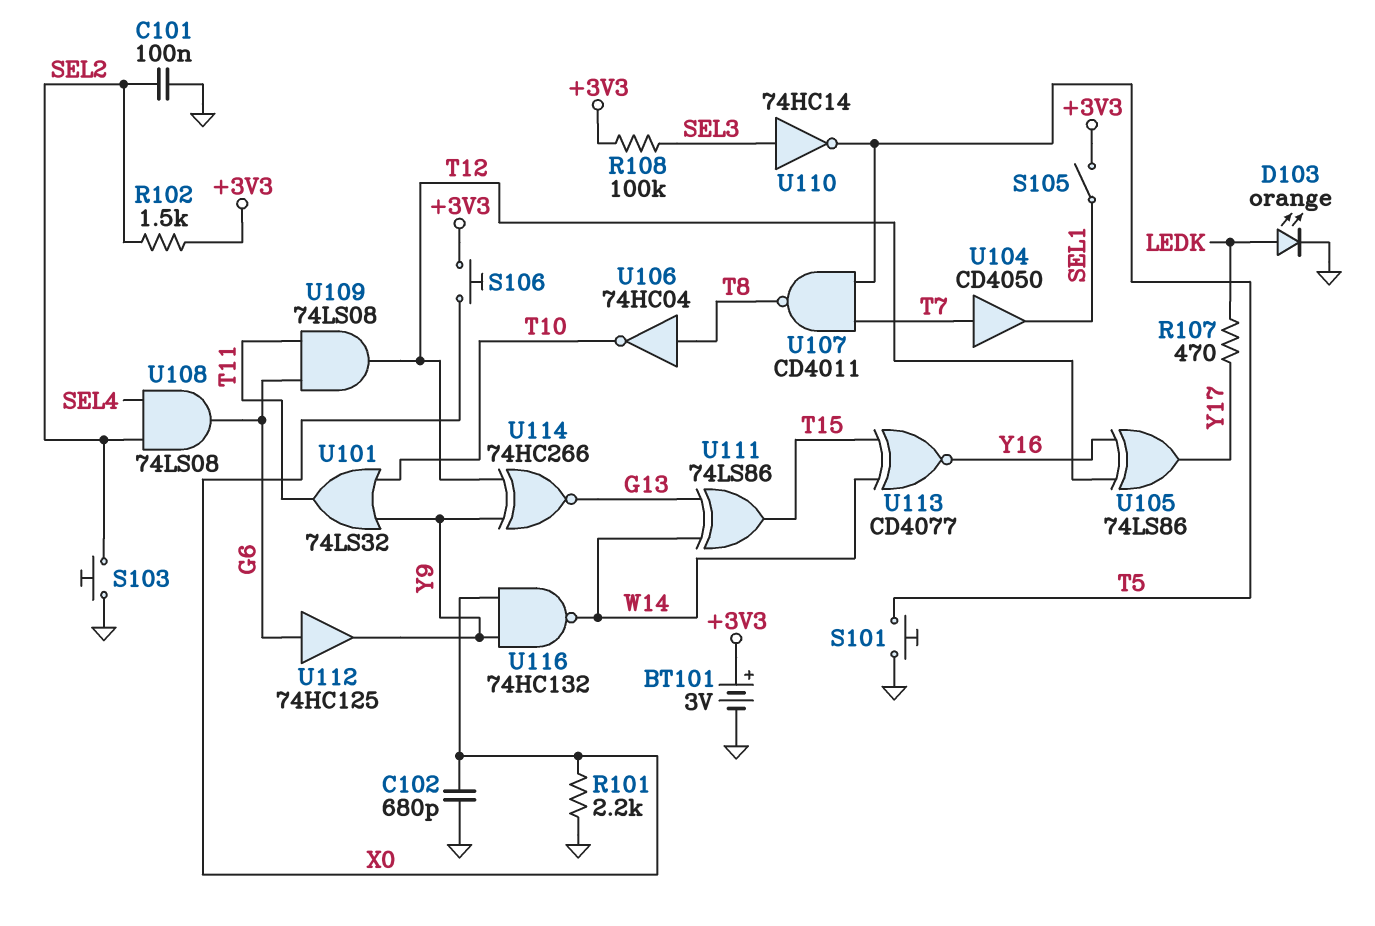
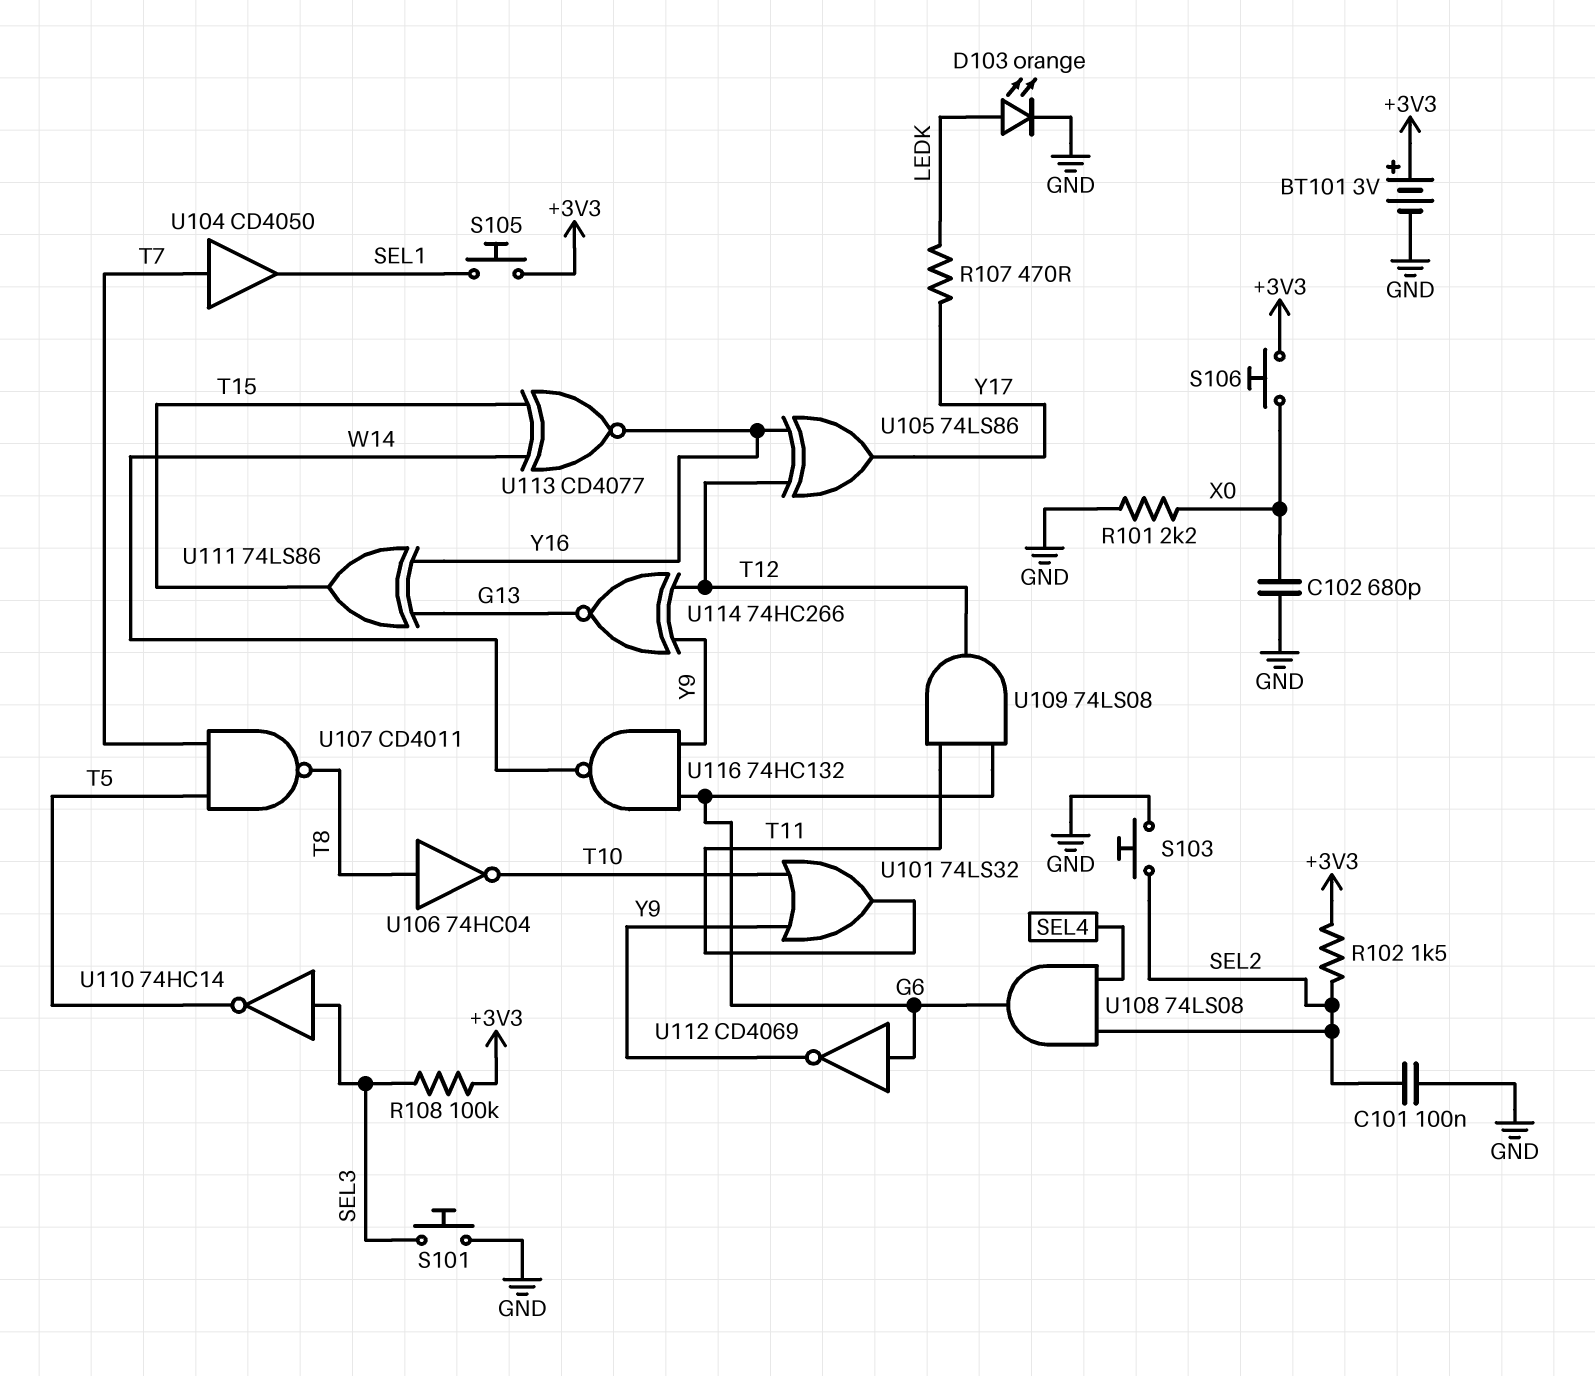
S101: button (GND, T5) -> button (GND, SEL3)
S105: switch (+3V3, SEL1) -> button (+3V3, SEL1)
U111: XOR 74LS86 (in G13, in W14, out T15) -> XOR 74LS86 (in G13, in Y16, out T15)
U112: buffer 74HC125 (in G6, out Y9) -> NOT CD4069 (in G6, out Y9)
U116: NAND 74HC132 (in X0, in Y9, out W14) -> NAND 74HC132 (in G6, in Y9, out W14)

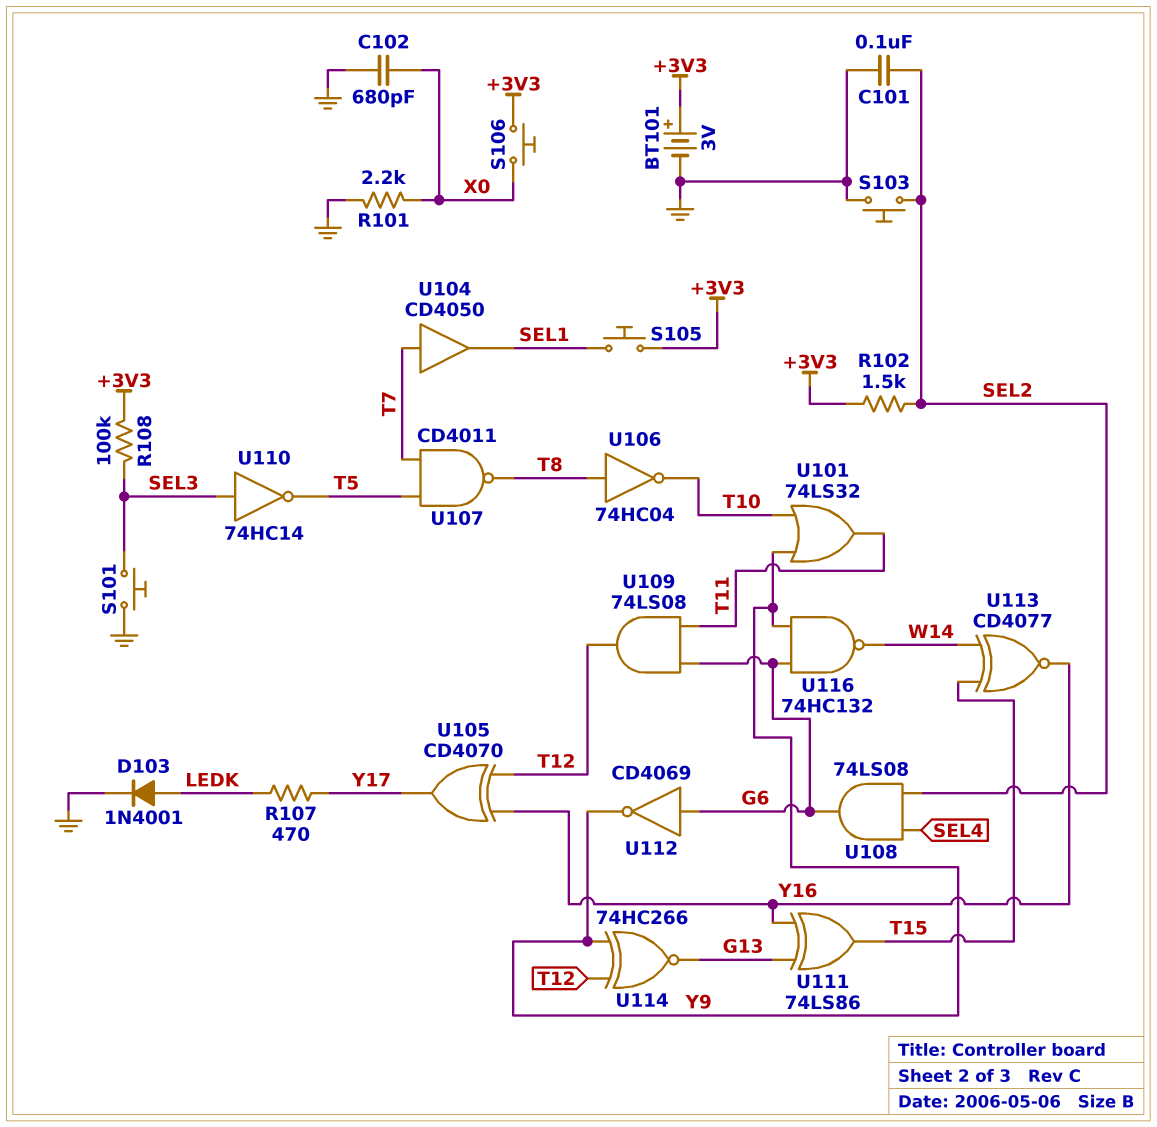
D103: LED orange (A LEDK, K GND) -> diode 1N4001 (A LEDK, K GND)
U105: XOR 74LS86 (in T12, in Y16, out Y17) -> XOR CD4070 (in T12, in Y16, out Y17)

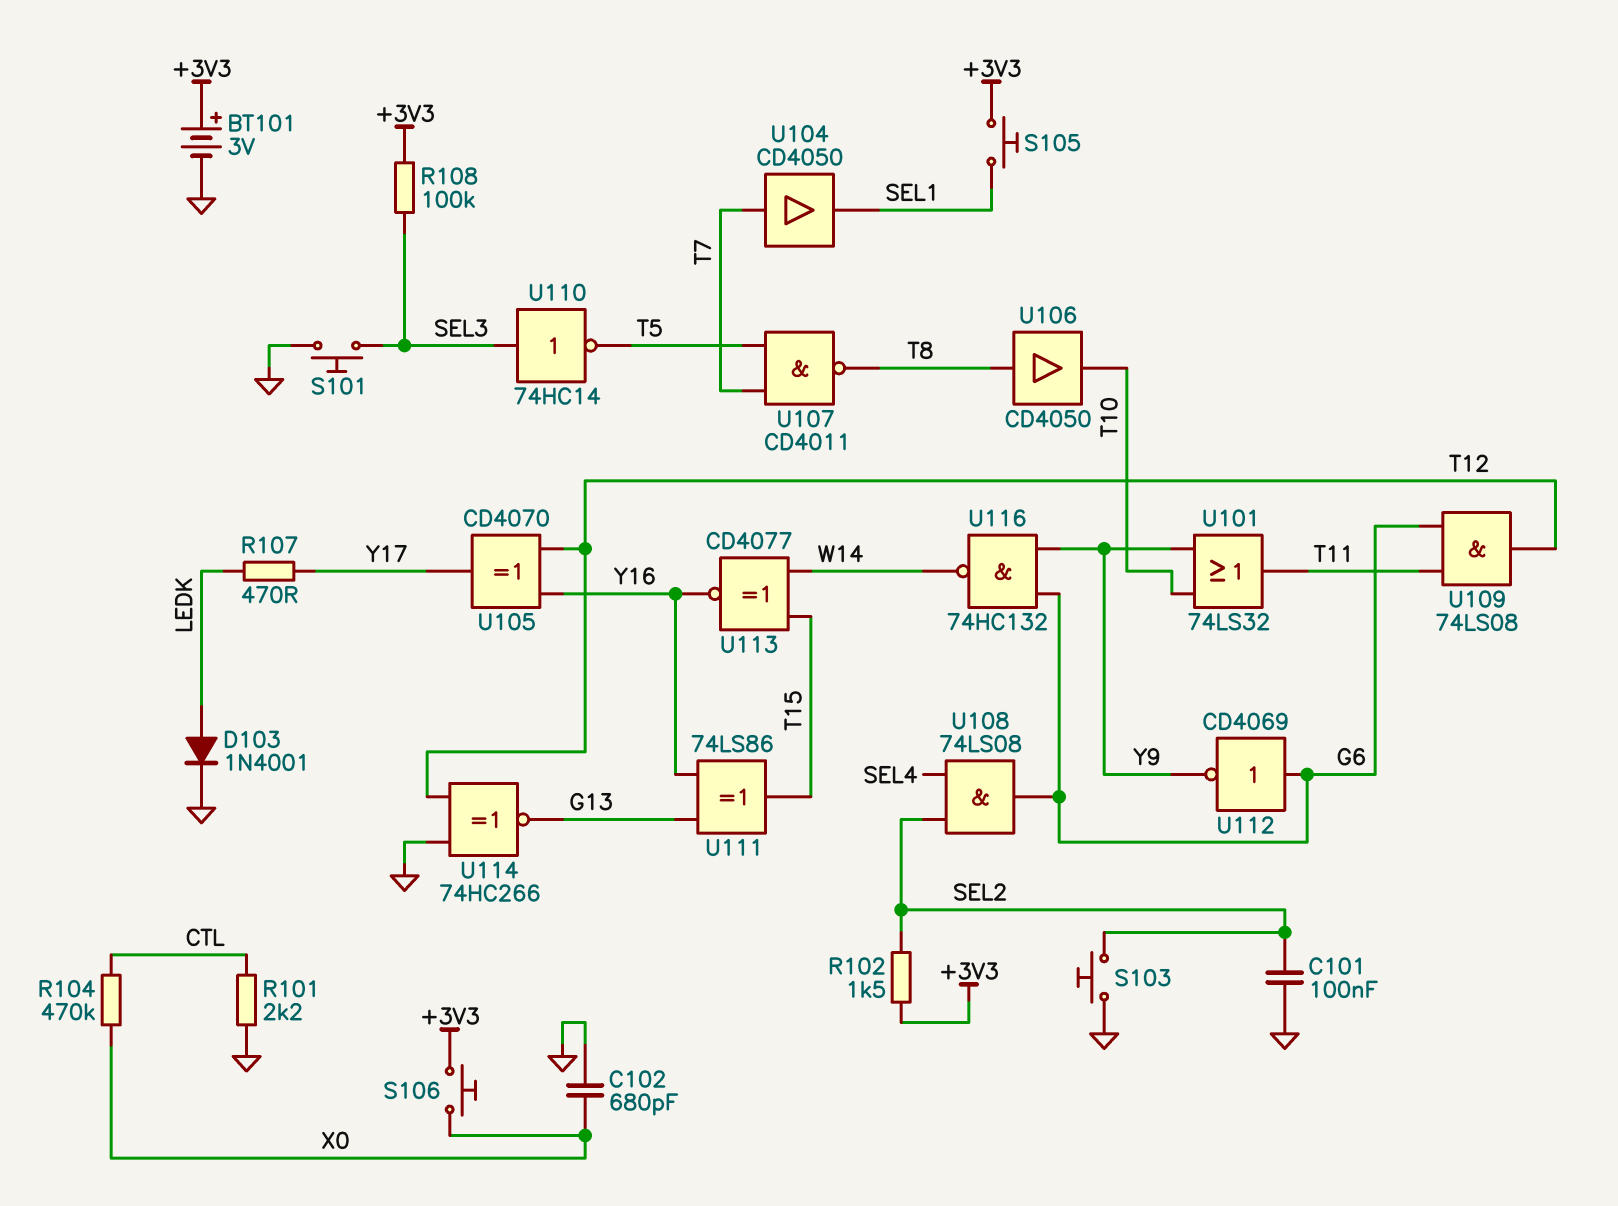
R101: 2.2k (GND, X0) -> 2.2k (CTL, GND)
R104: none -> 470k (CTL, X0)
U106: NOT 74HC04 (in T8, out T10) -> buffer CD4050 (in T8, out T10)
U114: XNOR 74HC266 (in T12, in Y9, out G13) -> XNOR 74HC266 (in GND, in T12, out G13)

